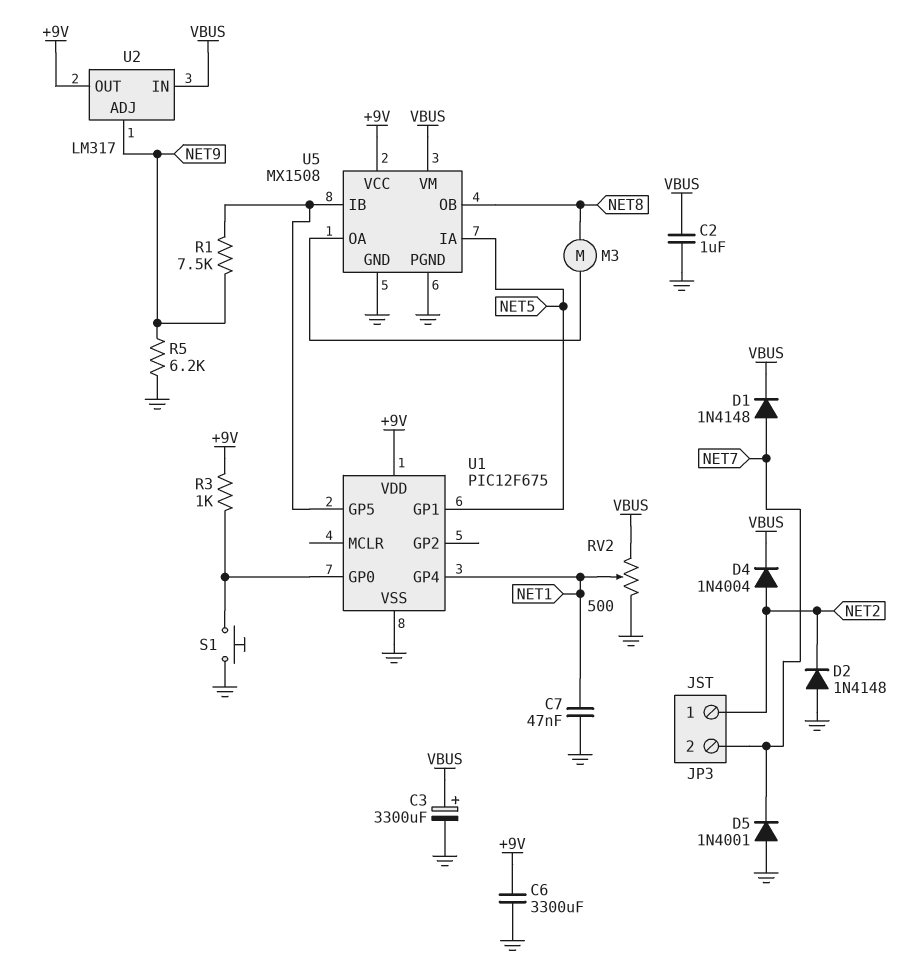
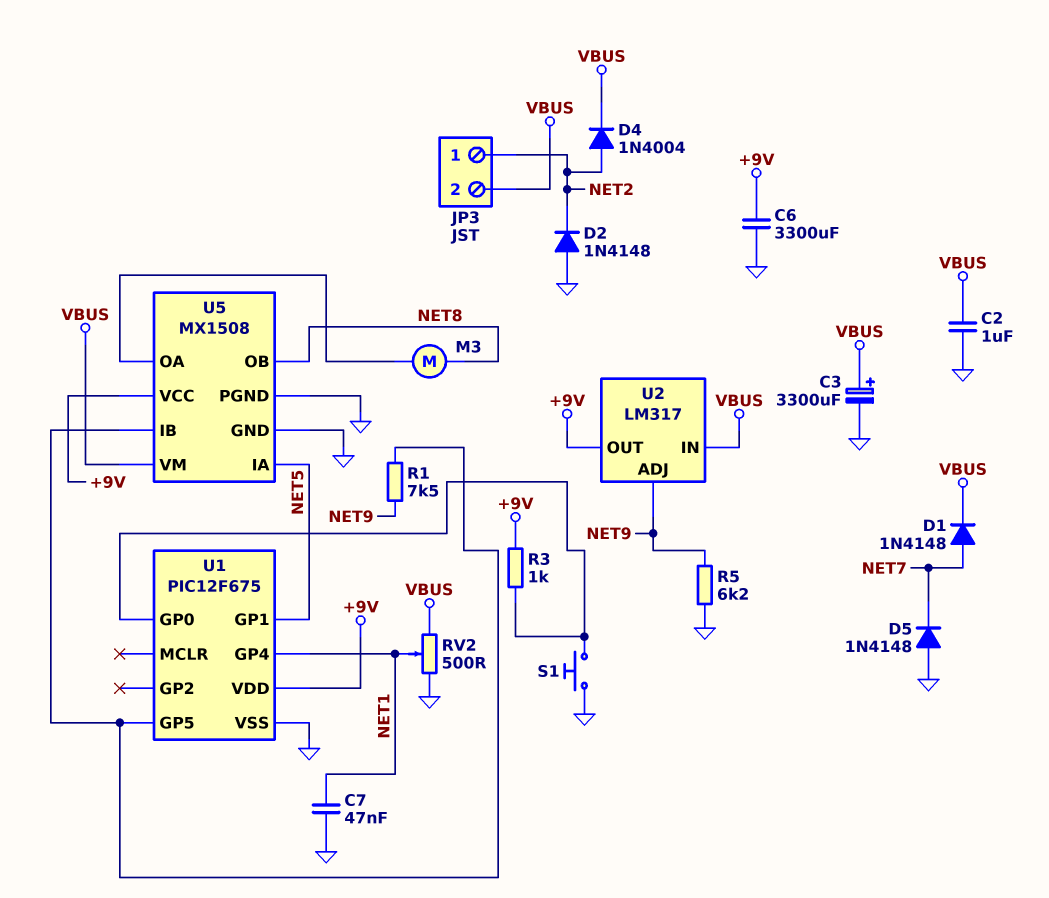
D5: diode 1N4001 (A GND, K NET7) -> diode 1N4148 (A GND, K NET7)
JP3 pin 2: NET7 -> VBUS

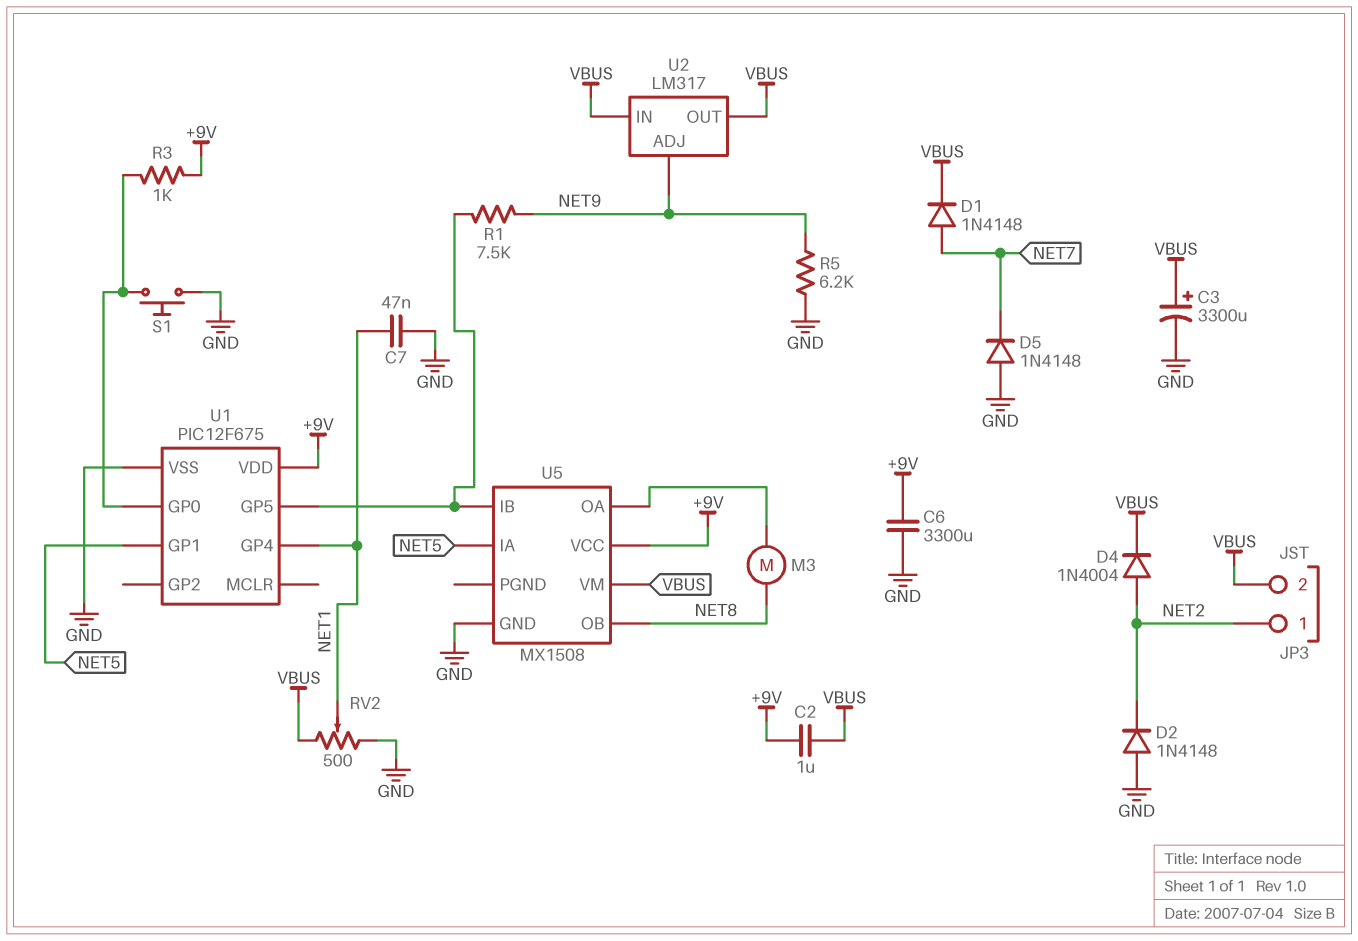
C2: 1uF (GND, VBUS) -> 1uF (+9V, VBUS)
U2 pin OUT: +9V -> VBUS
U5 pin PGND: GND -> none

